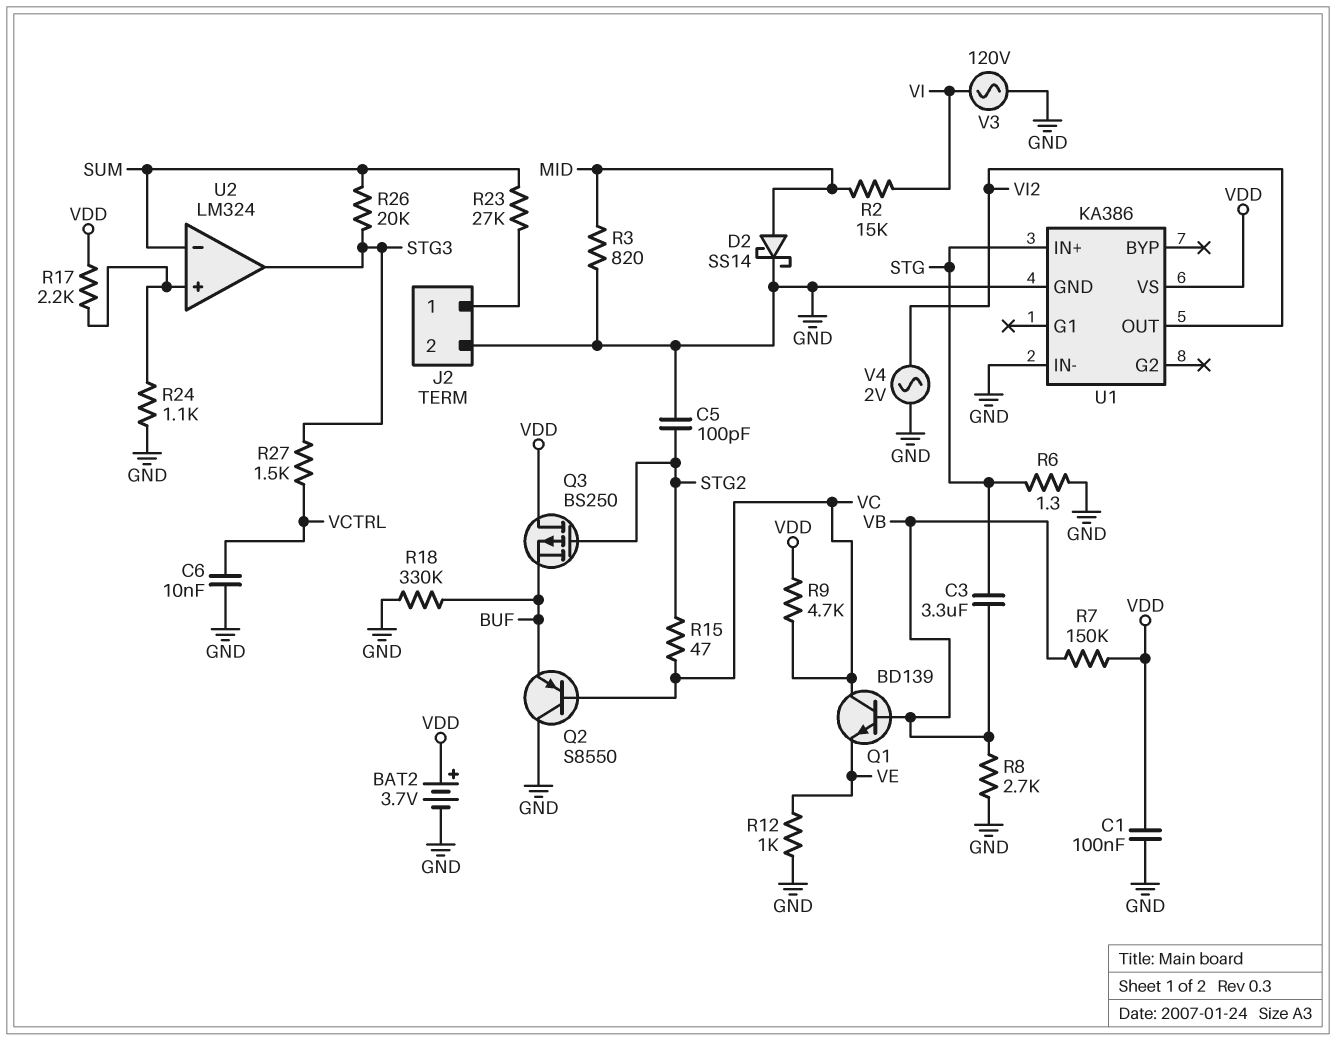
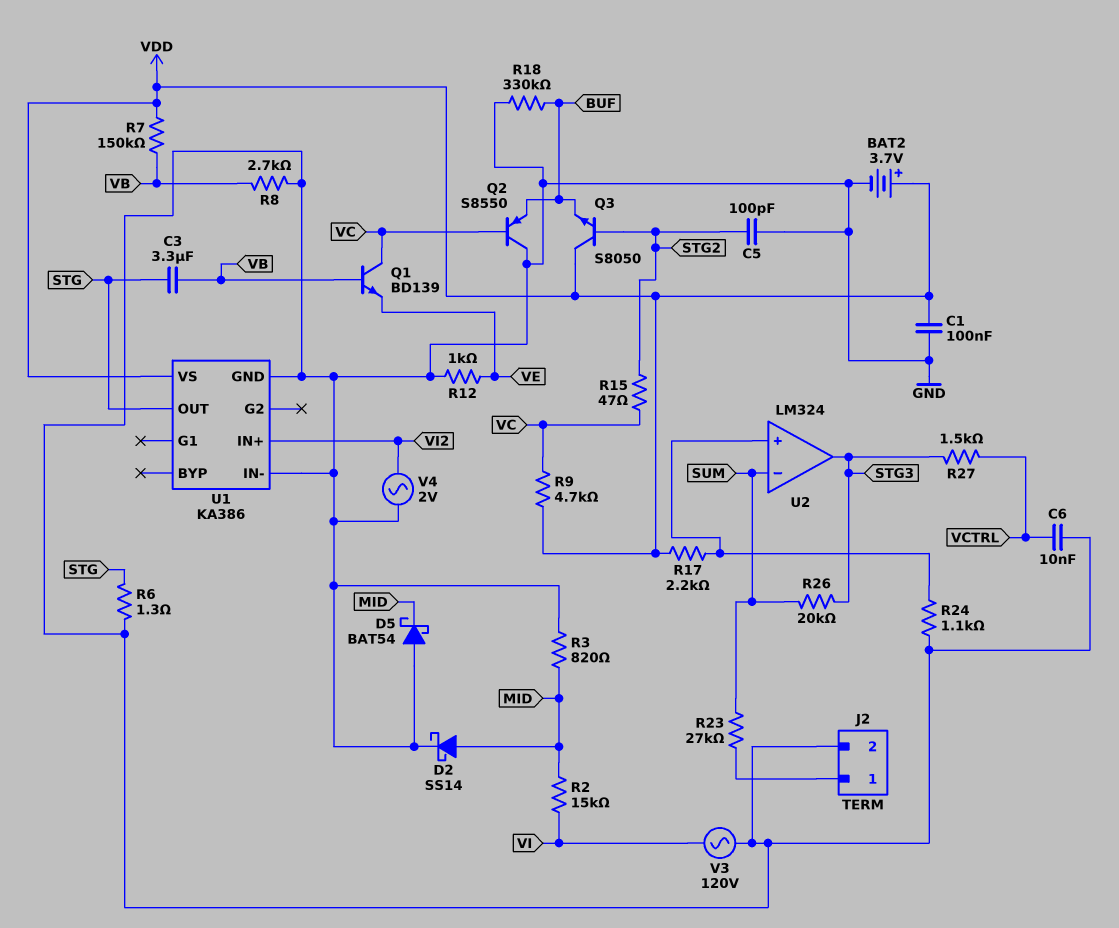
D5: none -> schottky BAT54 (A GND, K MID)
Q3: PMOS BS250 (G STG2, D VDD, S BUF) -> NPN S8050 (B STG2, C VDD, E BUF)
U1 pin IN+: STG -> VI2
U1 pin OUT: VI2 -> STG

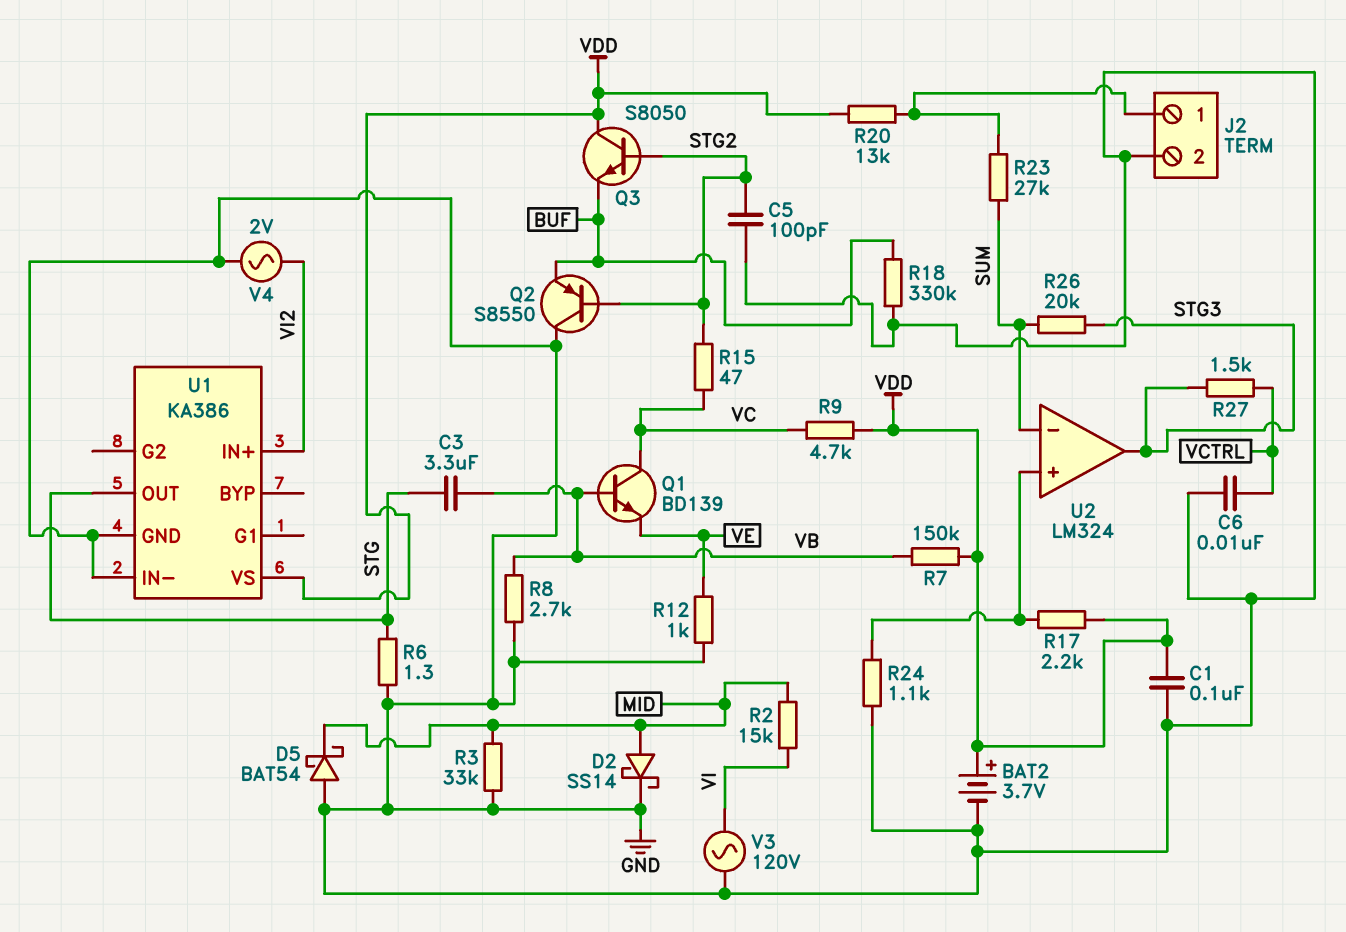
Q2: PNP S8550 (B VC, C GND, E BUF) -> PNP S8550 (B STG2, C GND, E BUF)
R3: 820 (GND, MID) -> 33k (GND, MID)
R20: none -> 13k (J2/1, VDD)

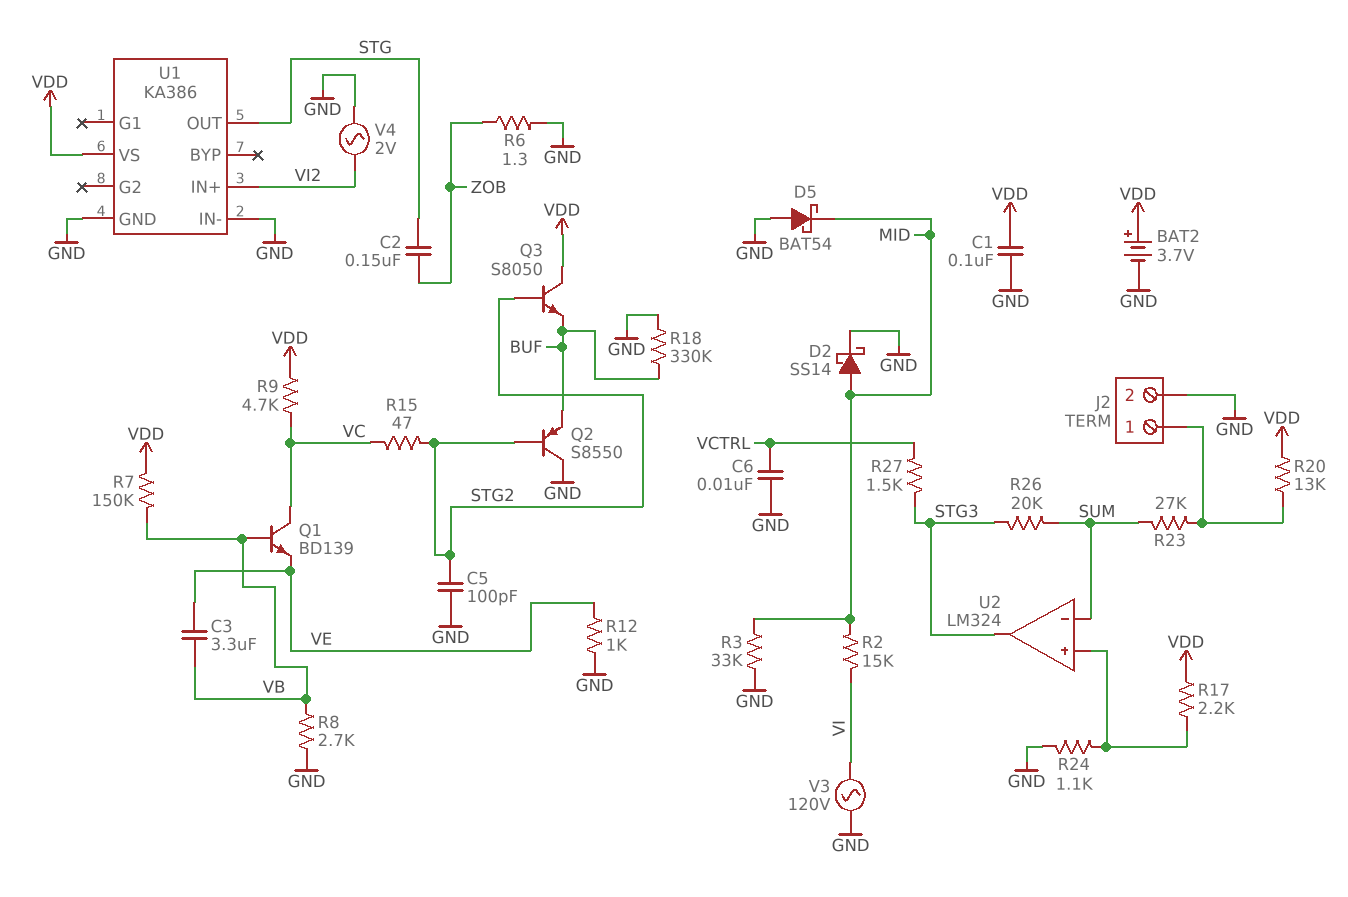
C2: none -> 150nF (STG, ZOB)
C3: 3.3uF (STG, VB) -> 3.3uF (VB, VE)
R6: 1.3 (GND, STG) -> 1.3 (GND, ZOB)

